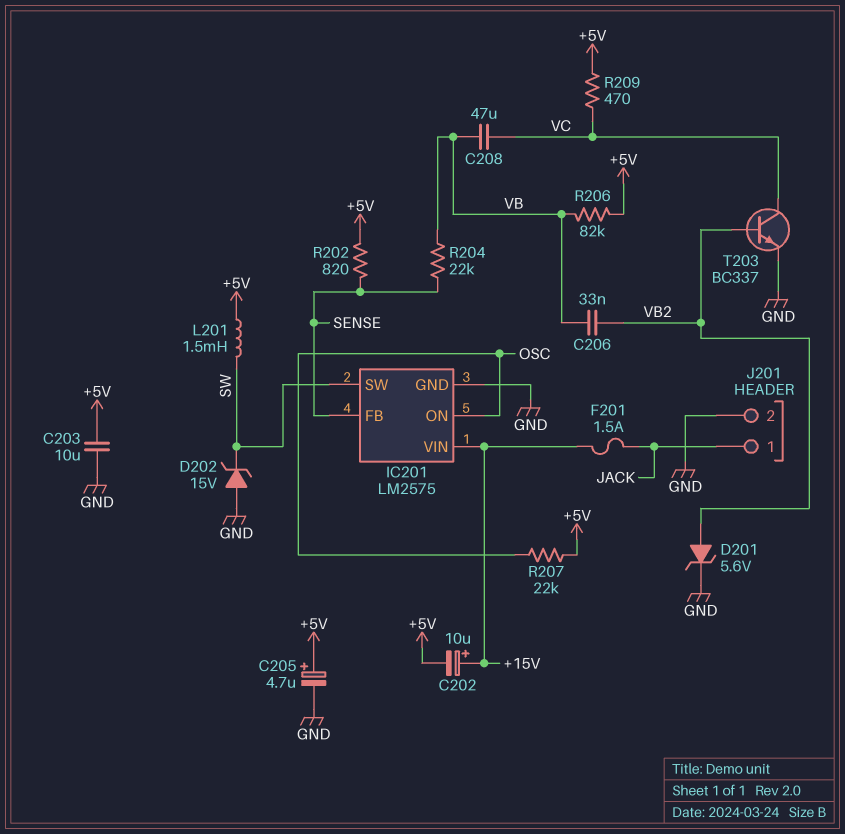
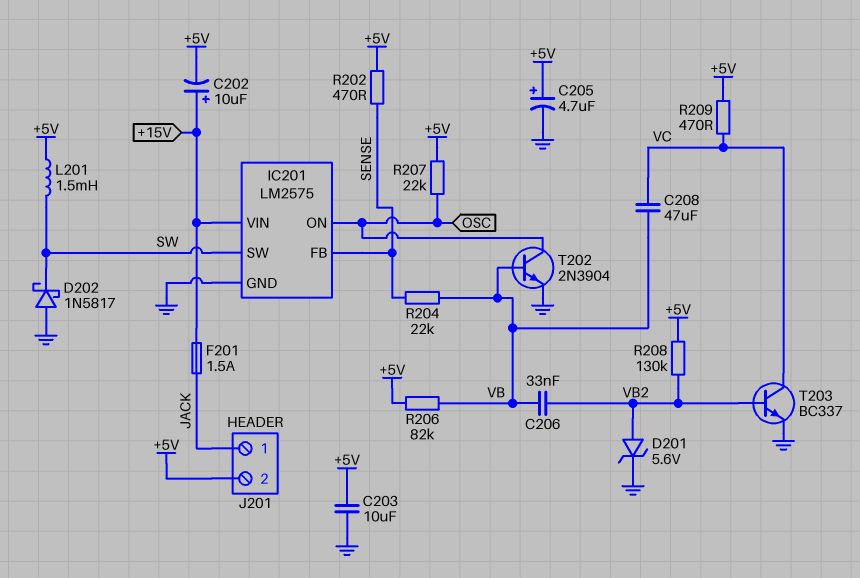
D202: zener 15V (A GND, K SW) -> schottky 1N5817 (A GND, K SW)
J201 pin 2: GND -> +5V
R202: 820 (+5V, SENSE) -> 470 (+5V, SENSE)
R208: none -> 130k (+5V, VB2)
T202: none -> NPN 2N3904 (B VB, C OSC, E GND)

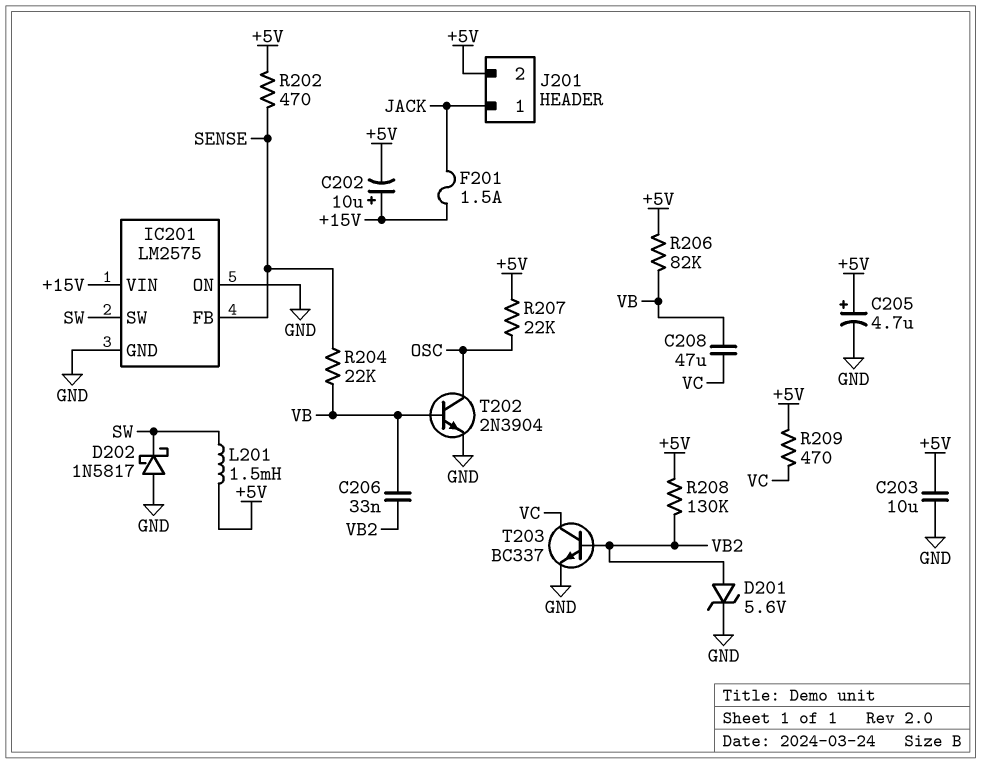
IC201 pin ON: OSC -> GND

